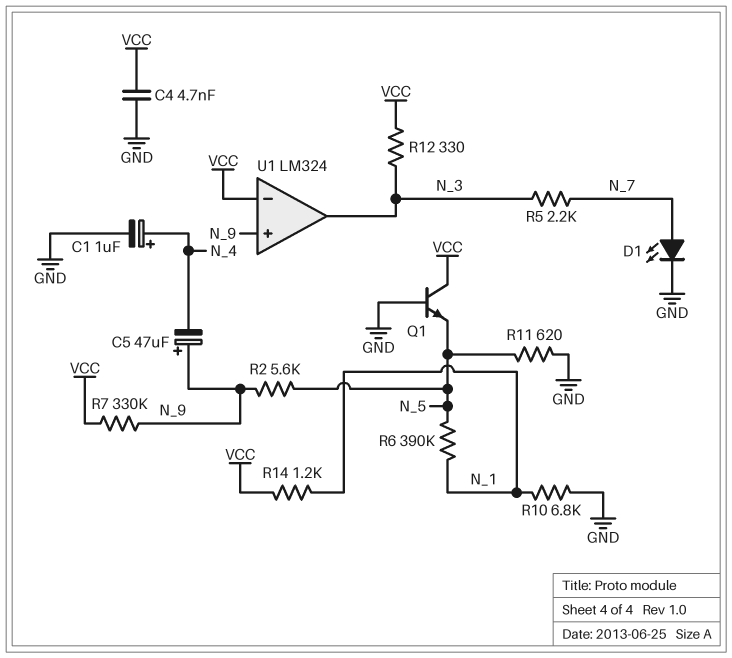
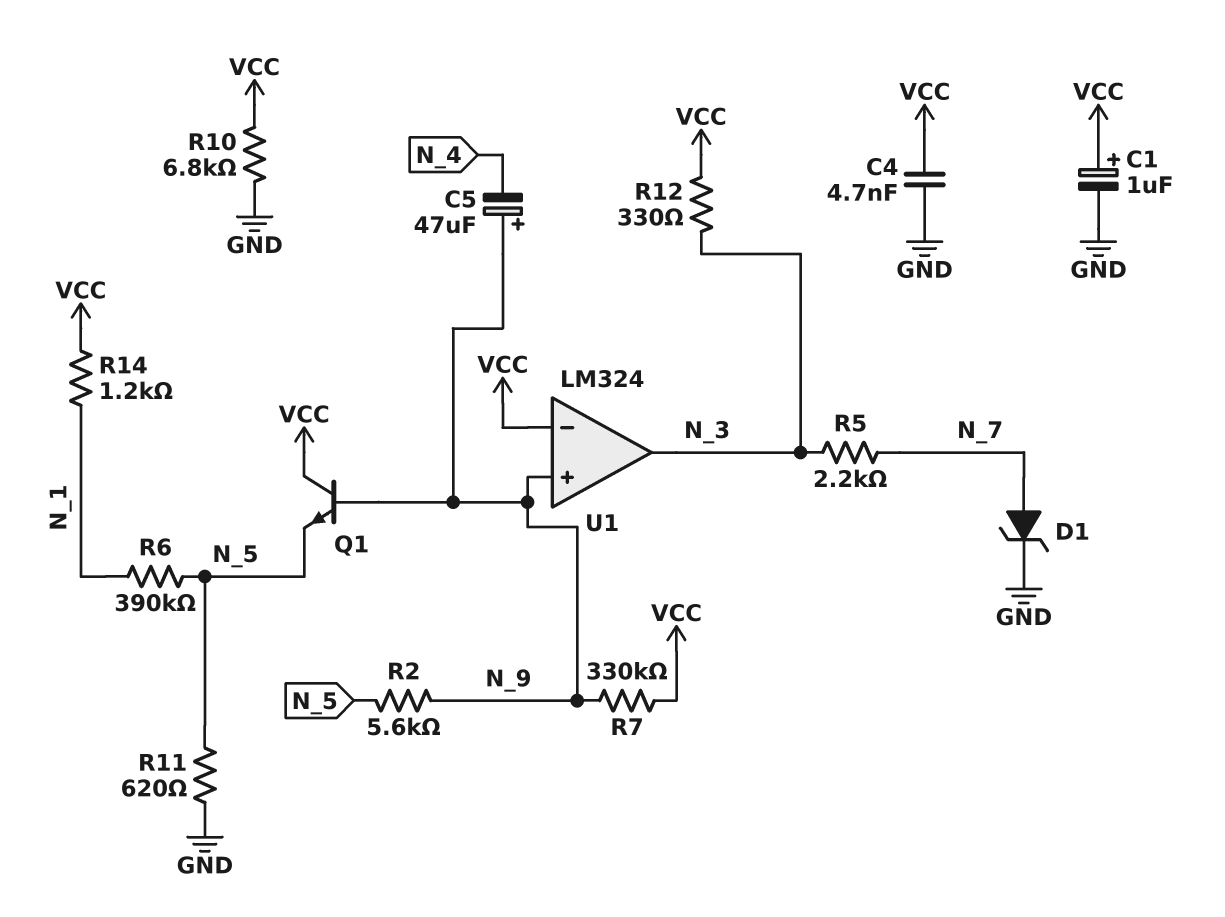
C1: 1uF (plus N_4, minus GND) -> 1uF (plus VCC, minus GND)
D1: LED (A N_7, K GND) -> zener (A N_7, K GND)
Q1: NPN (B GND, C VCC, E N_5) -> NPN (B N_9, C VCC, E N_5)
R10: 6.8k (GND, N_1) -> 6.8k (GND, VCC)

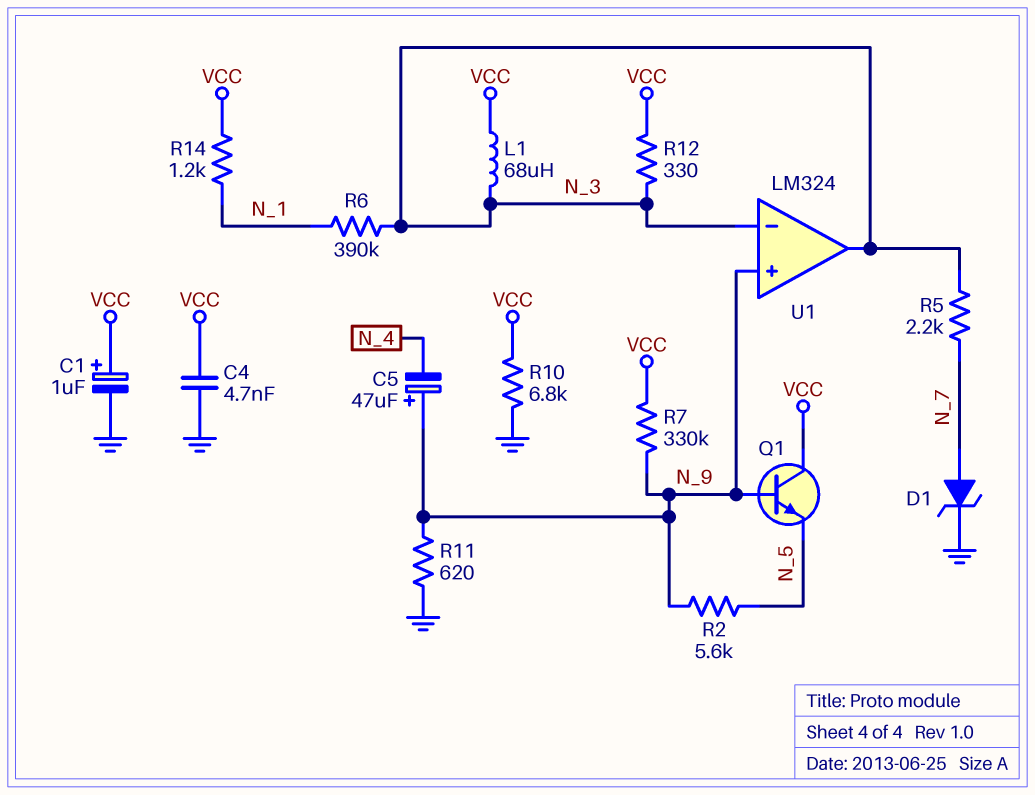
L1: none -> 68uH (N_3, VCC)
R6: 390k (N_1, N_5) -> 390k (N_1, N_3)
R11: 620 (GND, N_5) -> 620 (GND, N_9)
U1 pin in-: VCC -> N_3

